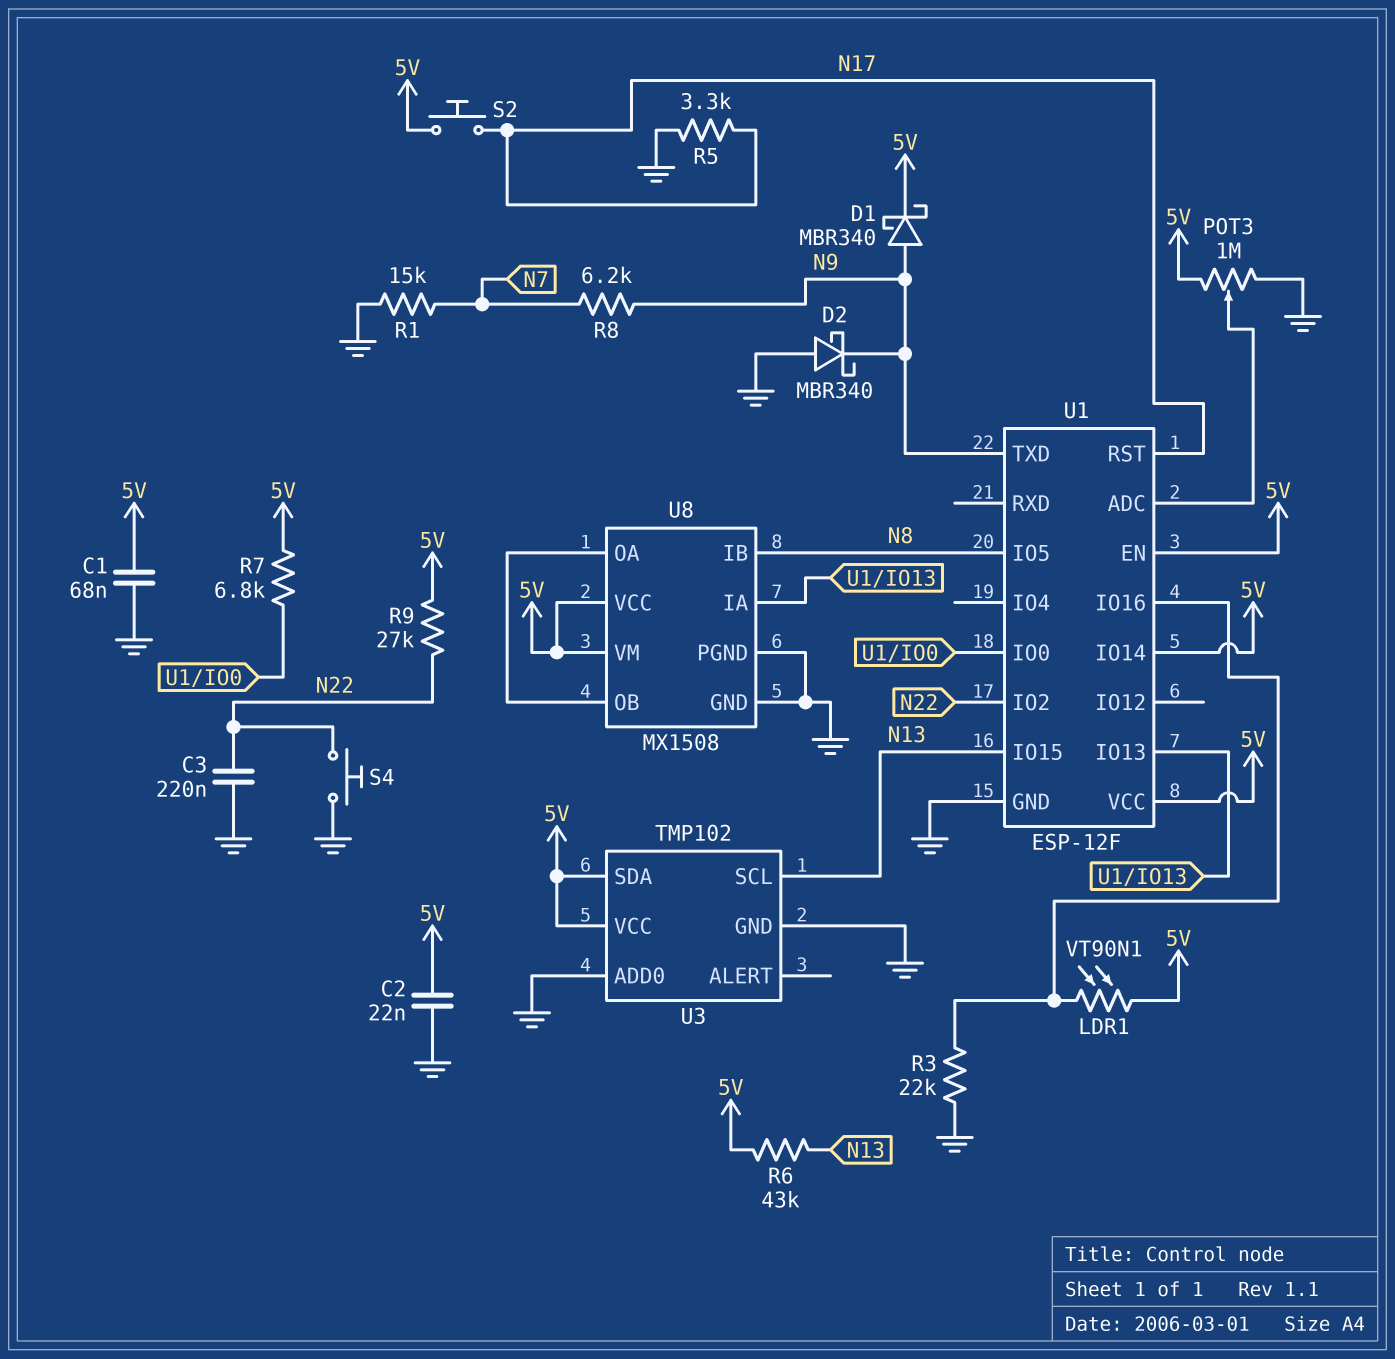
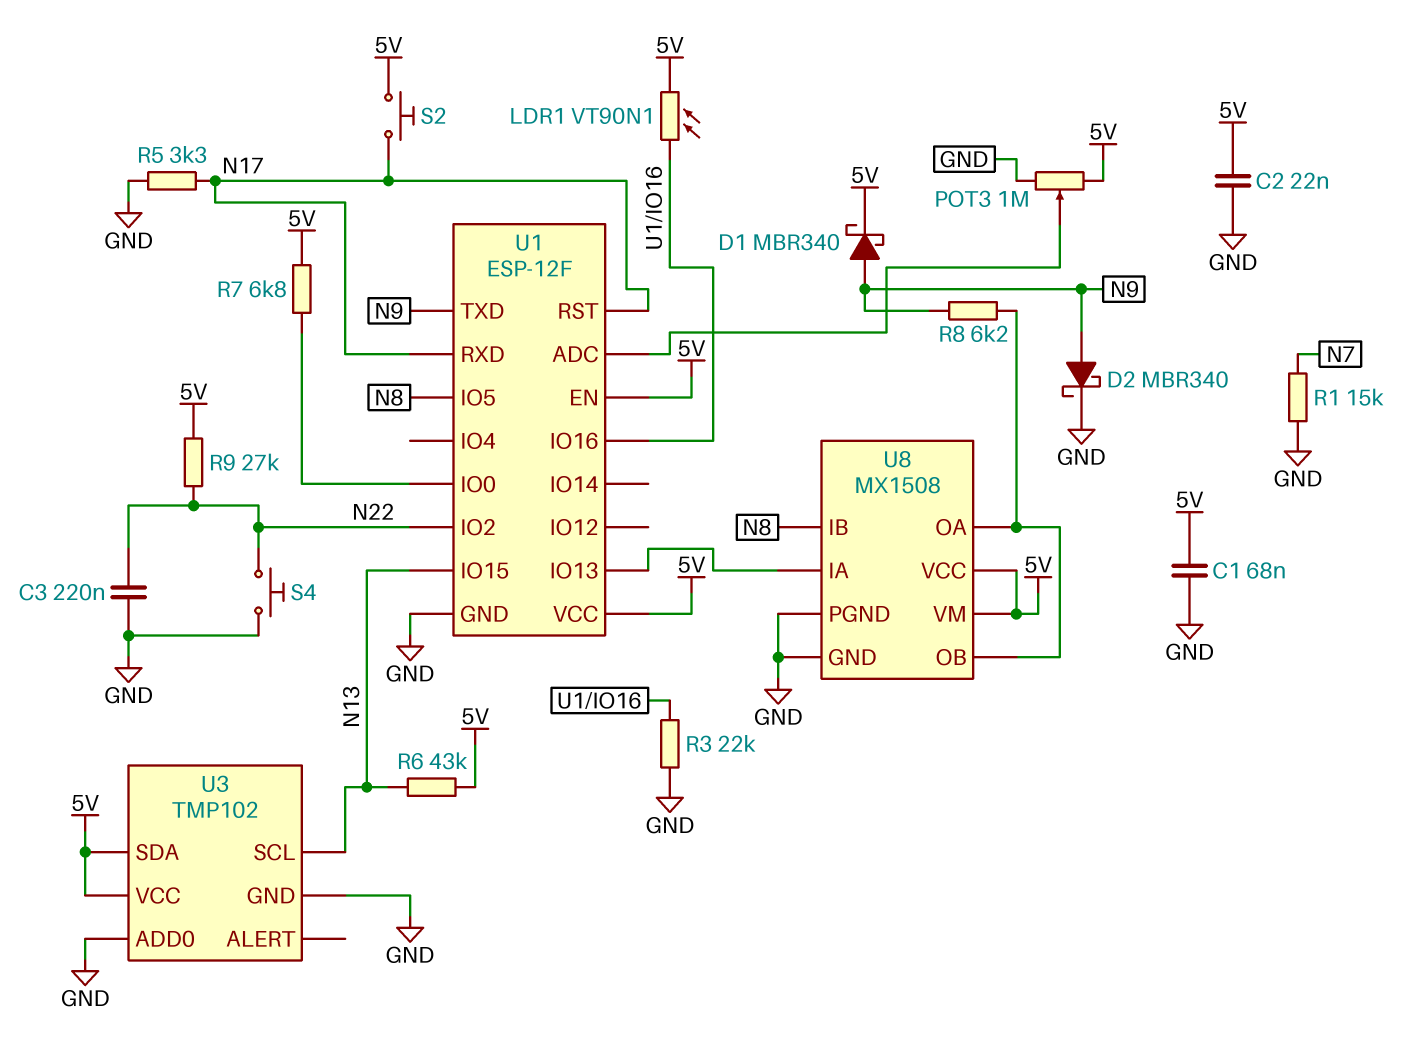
D2: schottky MBR340 (A GND, K N9) -> schottky MBR340 (A N9, K GND)
R8: 6.2k (N7, N9) -> 6.2k (N9, U8/OA)
U1 pin IO14: 5V -> none
U1 pin RXD: none -> N17

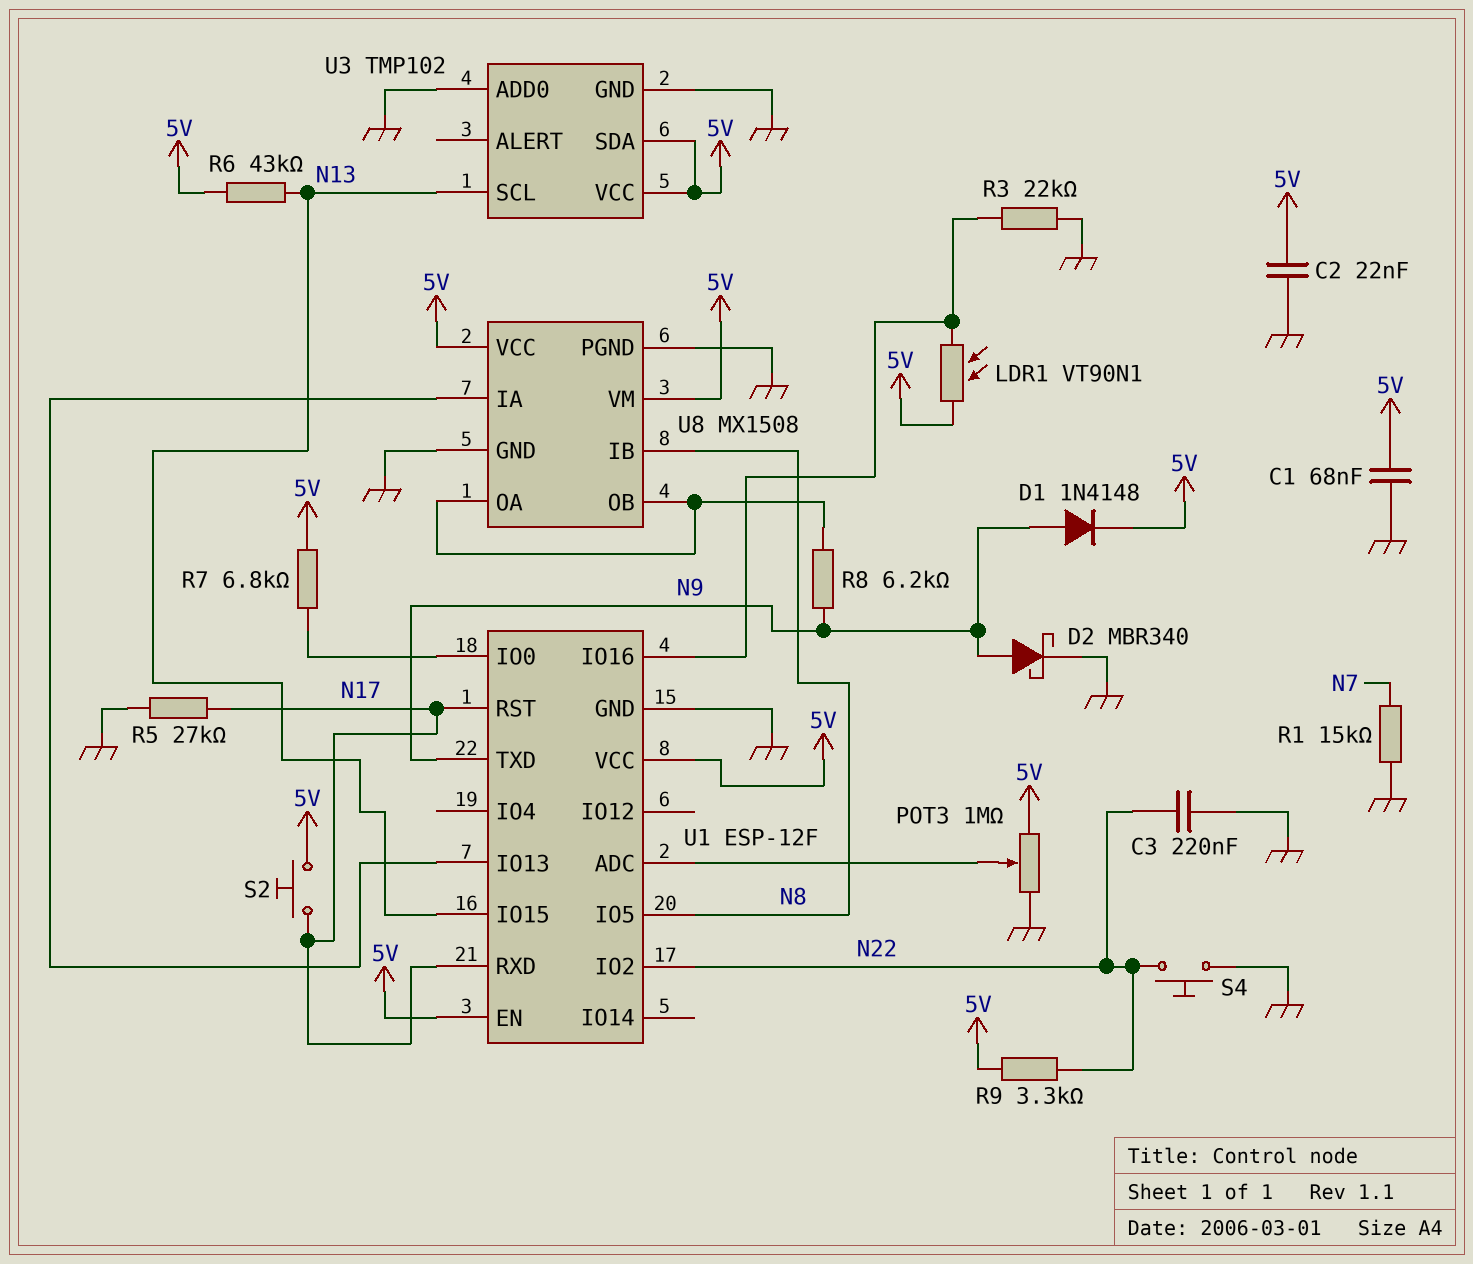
D1: schottky MBR340 (A N9, K 5V) -> diode 1N4148 (A N9, K 5V)
R5: 3.3k (GND, N17) -> 27k (GND, N17)
R9: 27k (5V, N22) -> 3.3k (5V, N22)

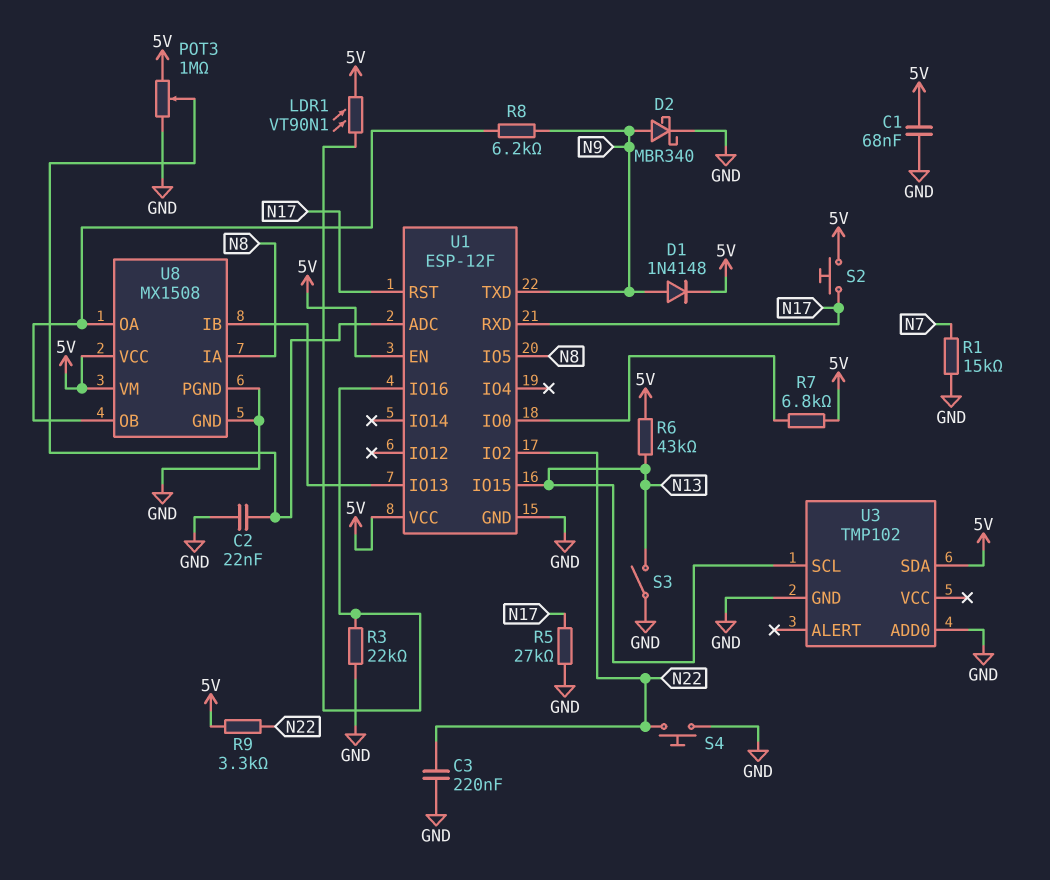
C2: 22nF (5V, GND) -> 22nF (GND, U1/ADC)
S3: none -> switch (GND, N13)
U3 pin VCC: 5V -> none
U8 pin IA: U1/IO13 -> N8
U8 pin IB: N8 -> U1/IO13

